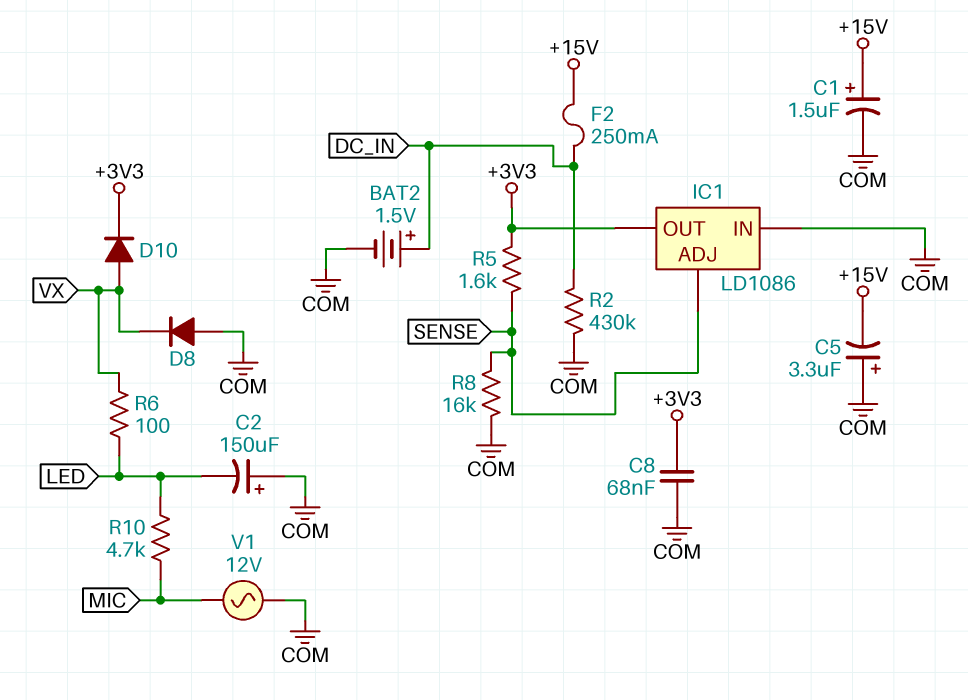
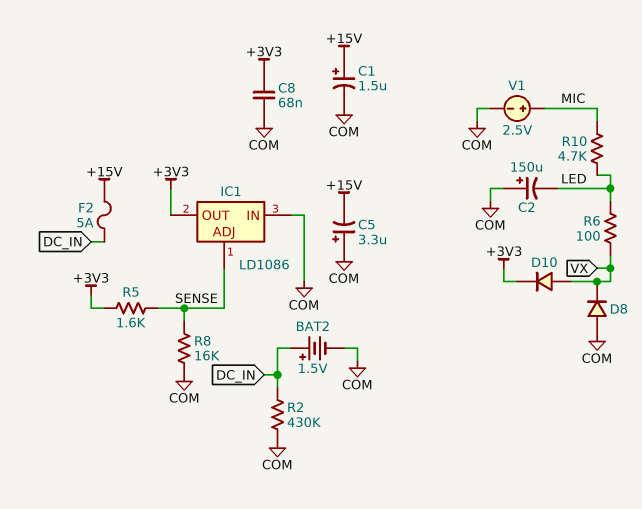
F2: 250mA (+15V, DC_IN) -> 5A (+15V, DC_IN)
V1: AC 12V (COM, MIC) -> 2.5V (plus MIC, minus COM)

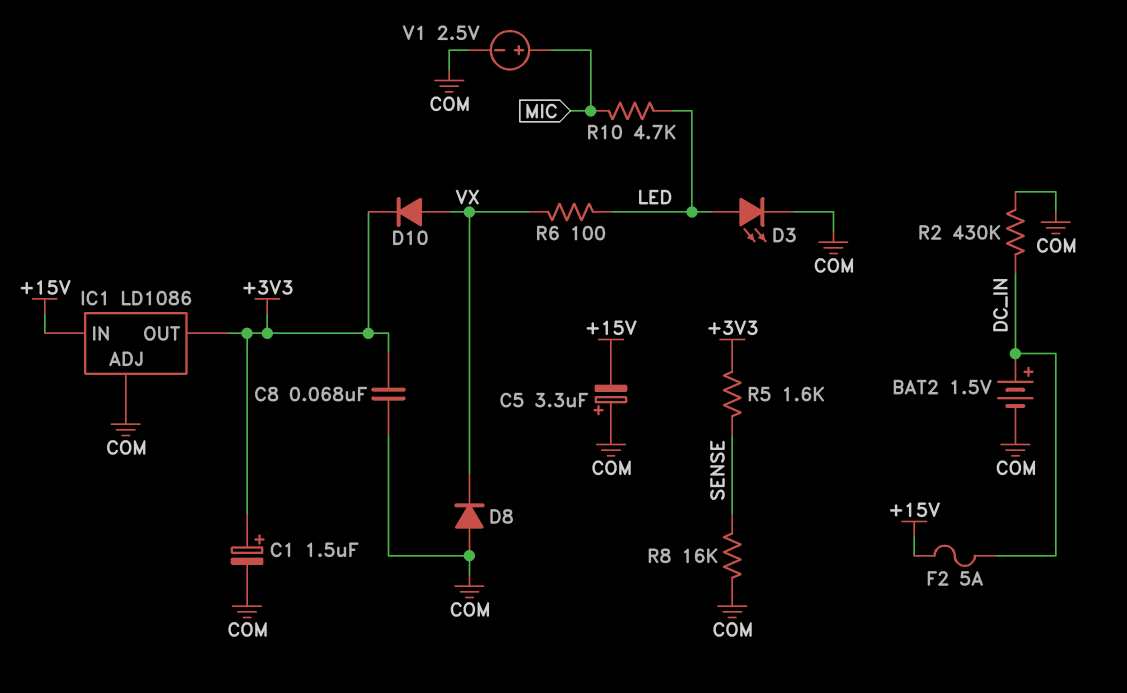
C1: 1.5uF (plus +15V, minus COM) -> 1.5uF (plus +3V3, minus COM)
C2: 150uF (plus COM, minus LED) -> none
D3: none -> LED (A LED, K COM)
IC1 pin ADJ: SENSE -> COM
IC1 pin IN: COM -> +15V

